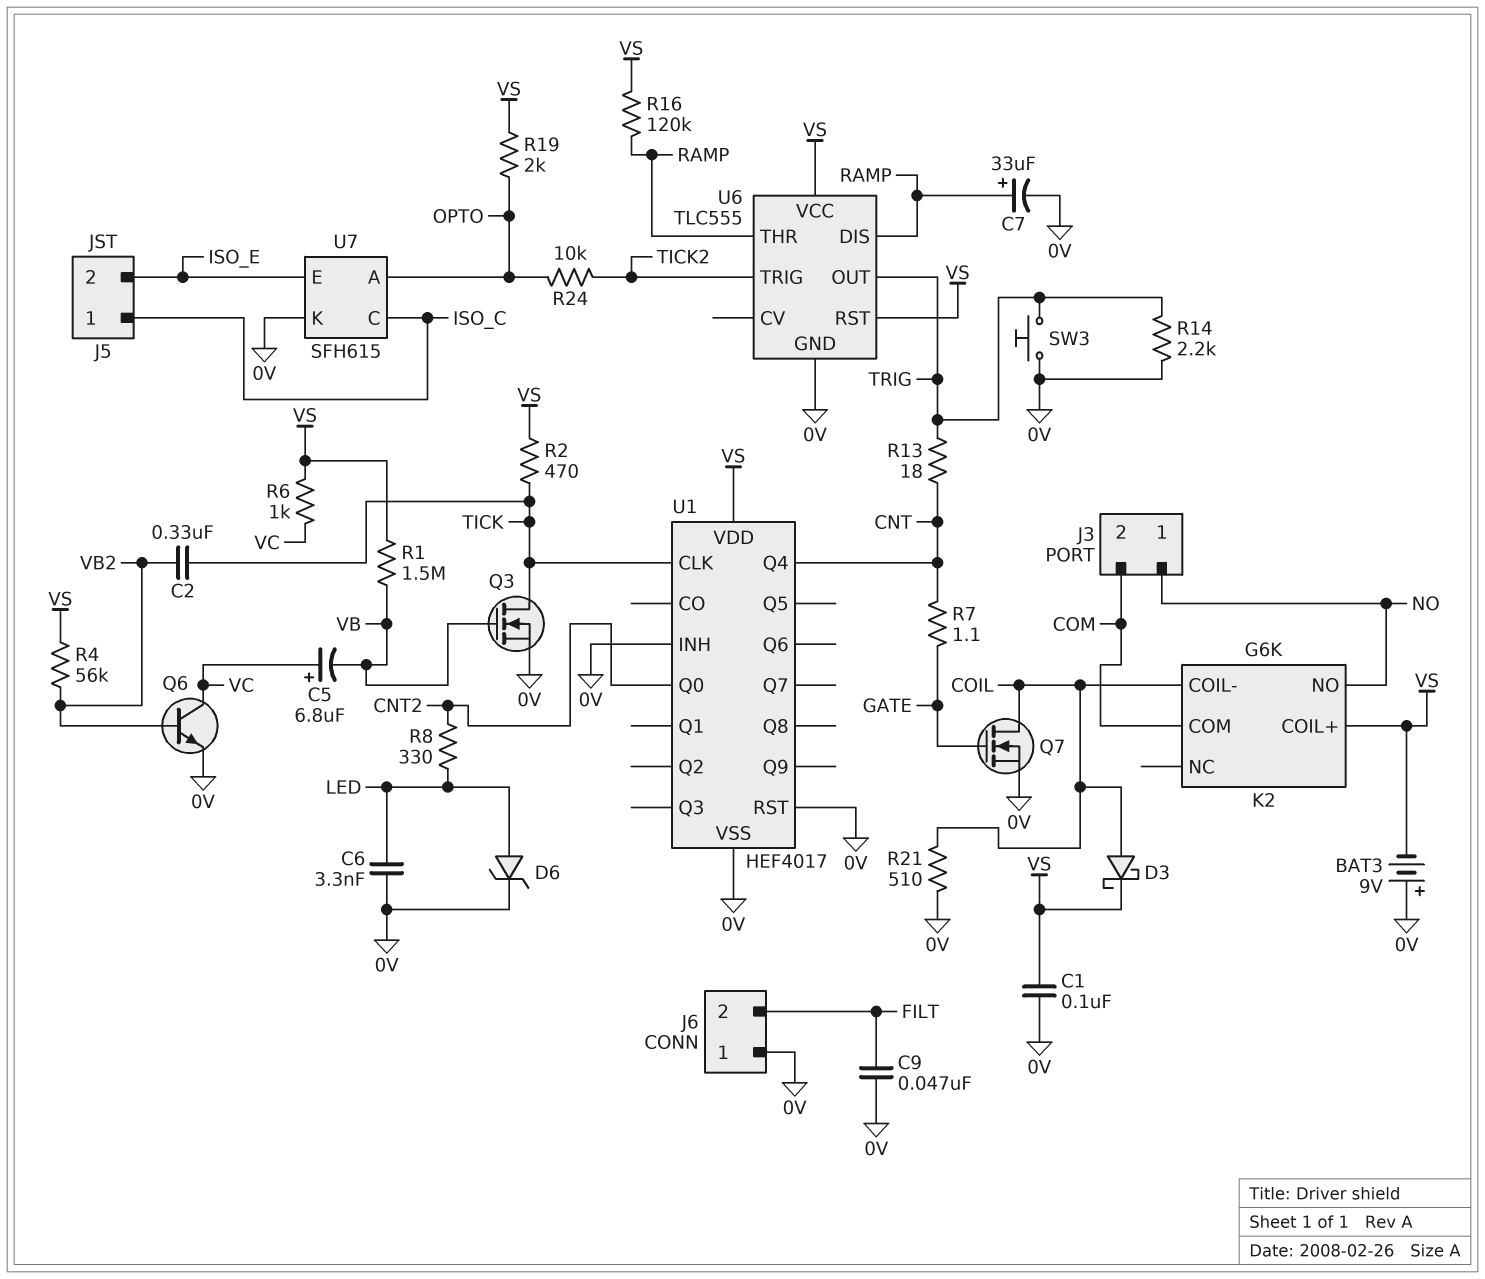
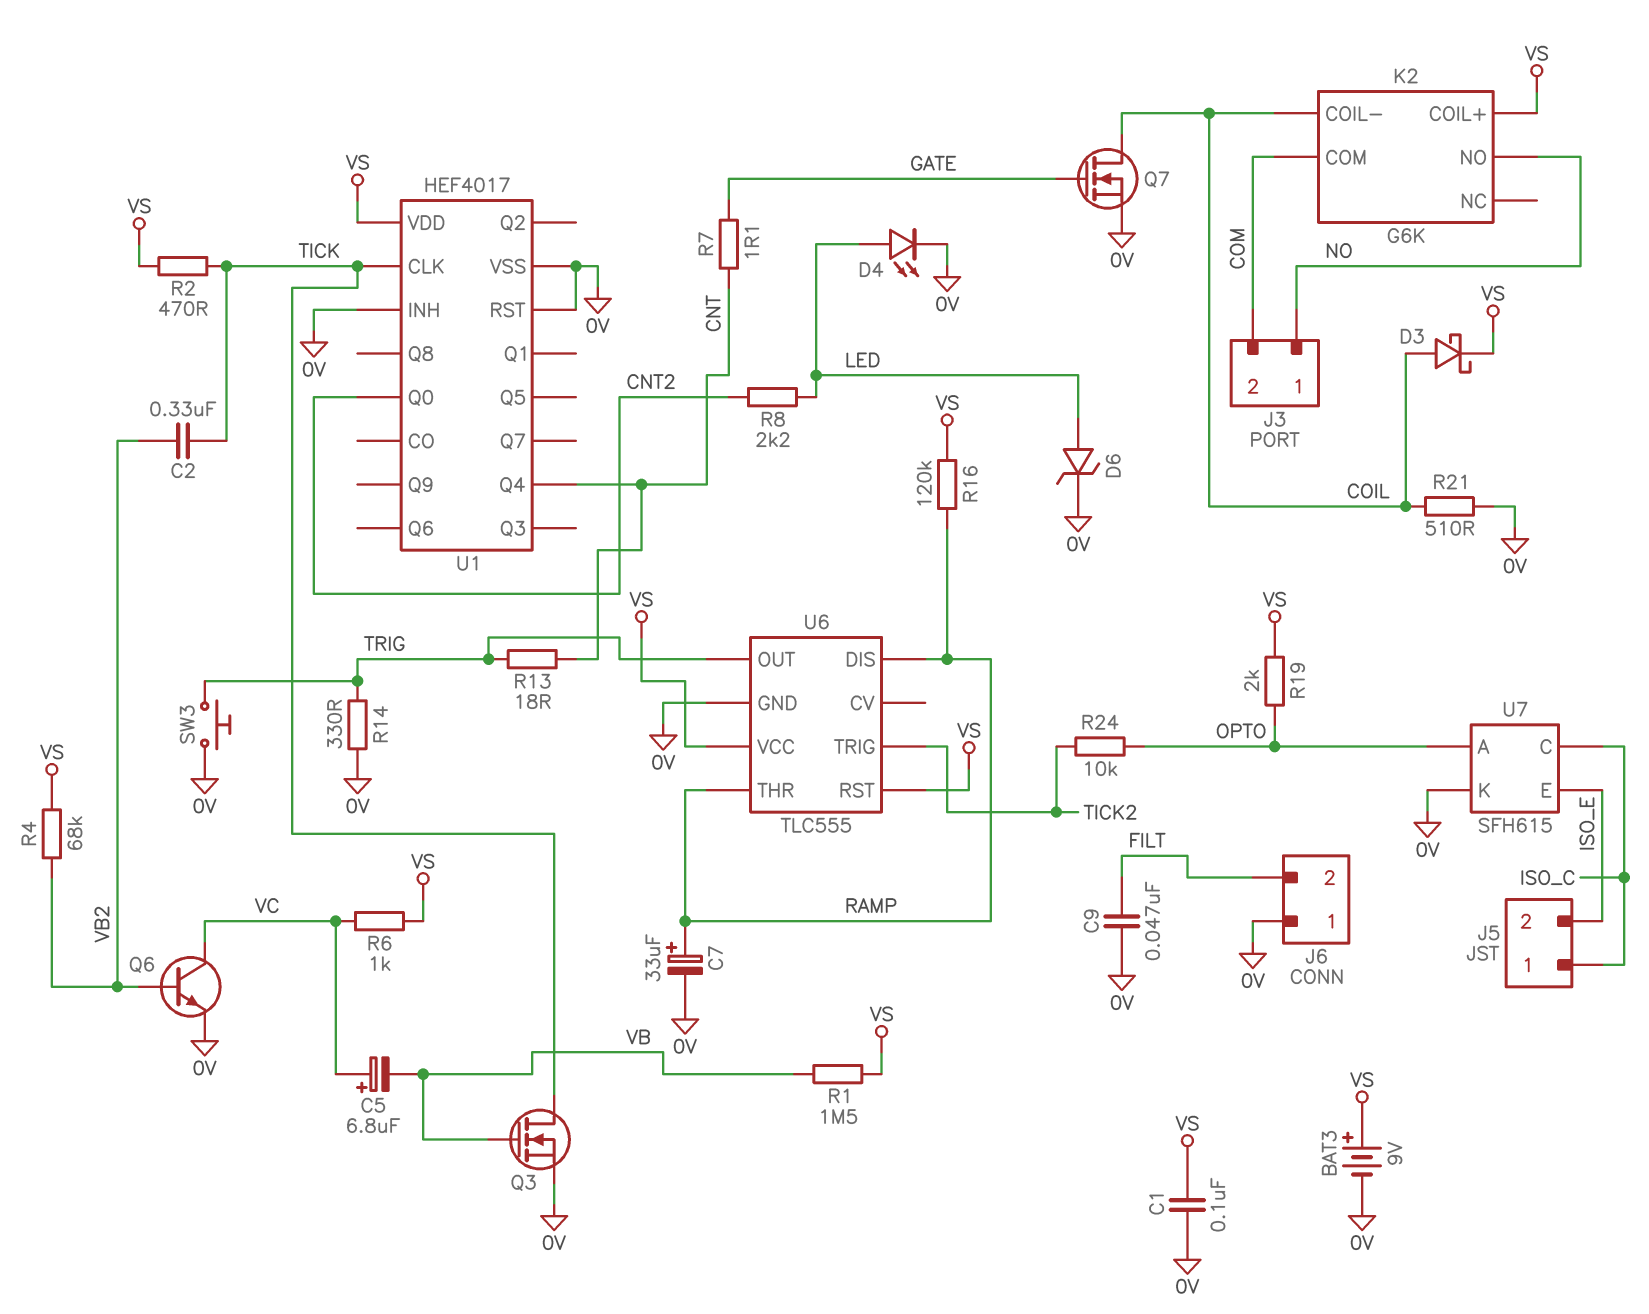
BAT3: 9V (plus 0V, minus VS) -> 9V (plus VS, minus 0V)
C6: 3.3nF (0V, LED) -> none
D4: none -> LED (A LED, K 0V)
R4: 56k (VB2, VS) -> 68k (VB2, VS)
R8: 330 (CNT2, LED) -> 2.2k (CNT2, LED)
R14: 2.2k (0V, TRIG) -> 330 (0V, TRIG)

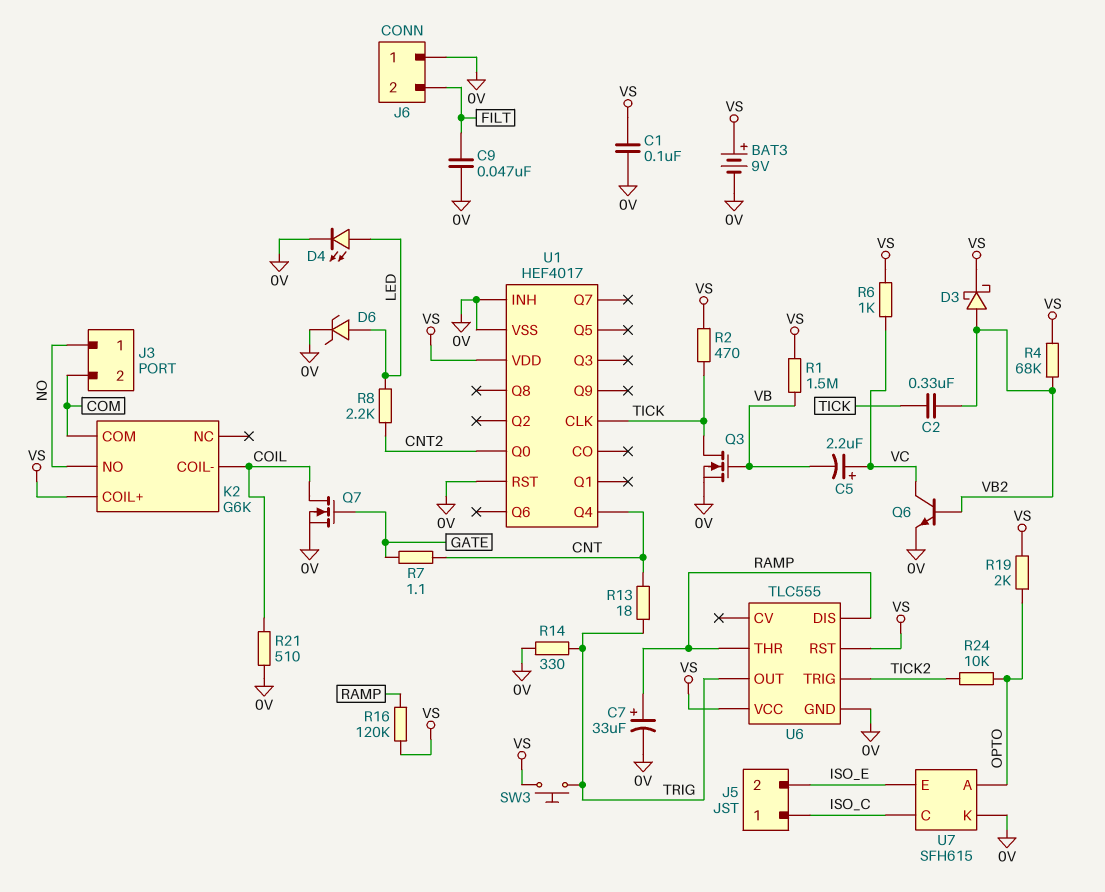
C5: 6.8uF (plus VC, minus VB) -> 2.2uF (plus VC, minus VB)
D3: schottky (A COIL, K VS) -> schottky (A VB2, K VS)
SW3: button (0V, TRIG) -> button (TRIG, VS)

